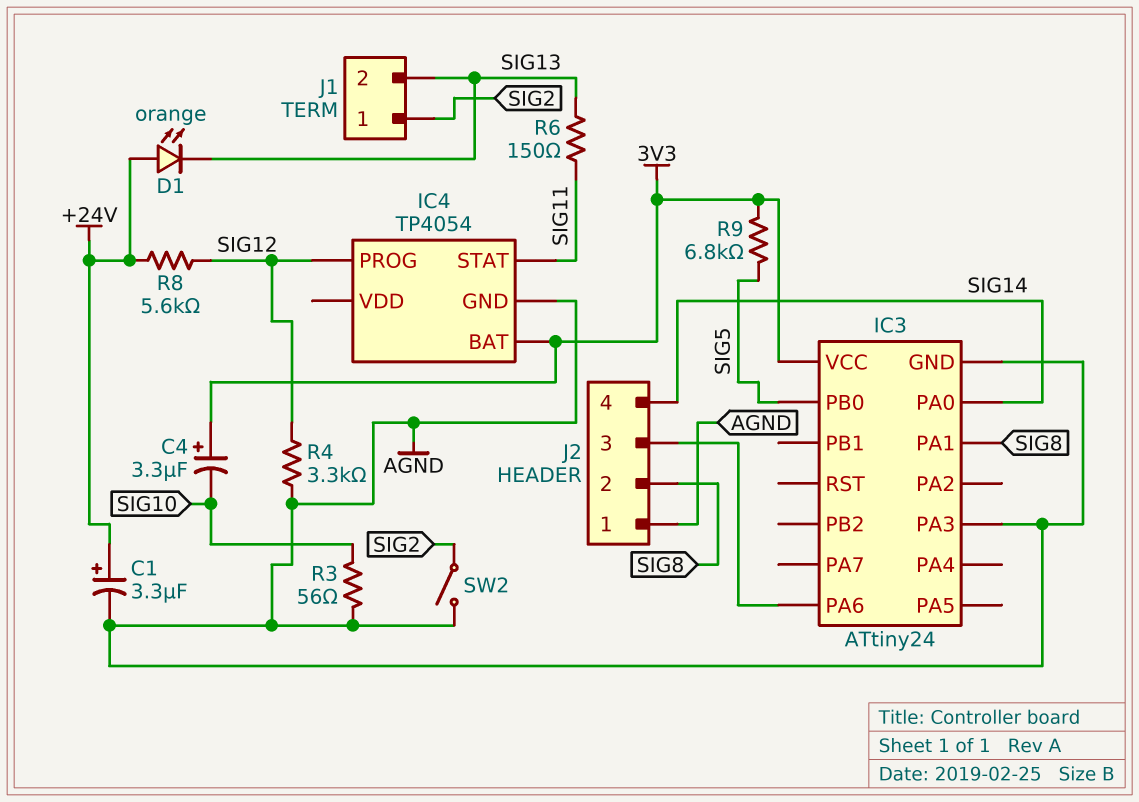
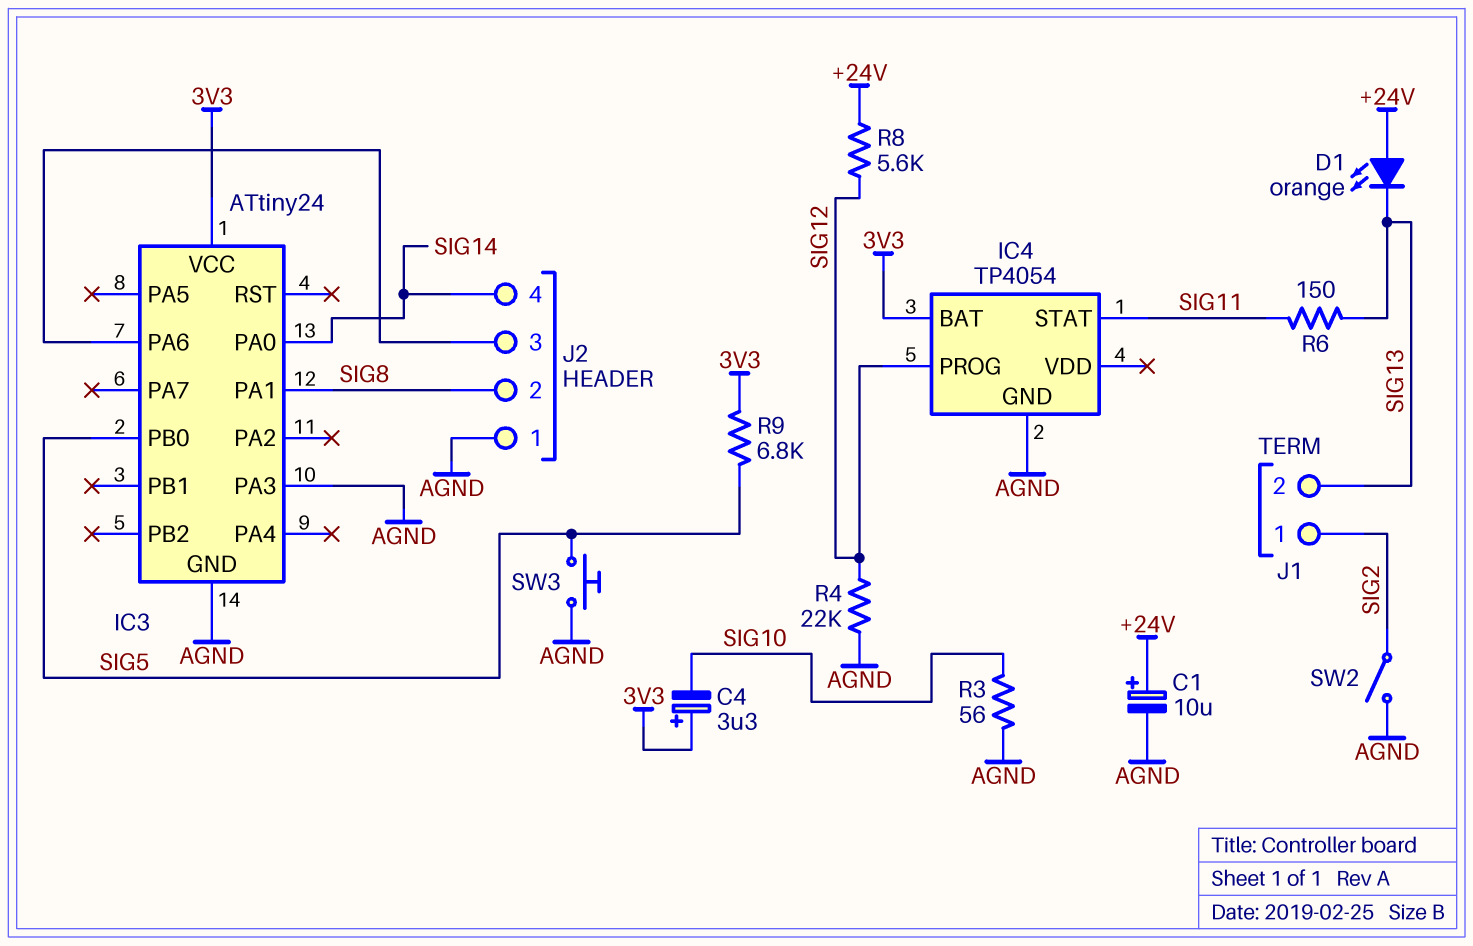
C1: 3.3uF (plus +24V, minus AGND) -> 10uF (plus +24V, minus AGND)
R4: 3.3k (AGND, SIG12) -> 22k (AGND, SIG12)
SW3: none -> button (AGND, SIG5)

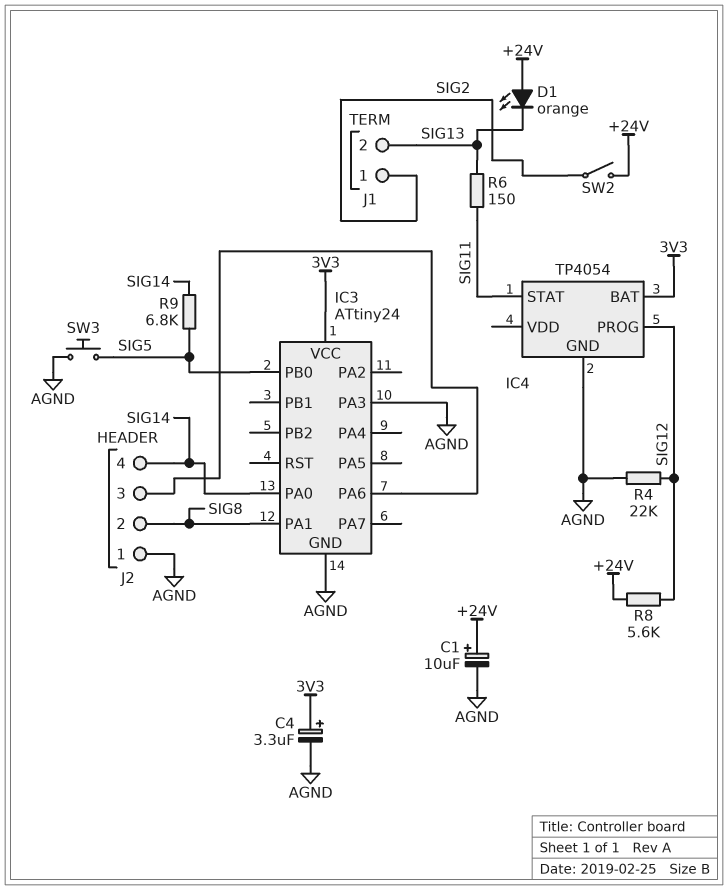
C4: 3.3uF (plus 3V3, minus SIG10) -> 3.3uF (plus 3V3, minus AGND)
R3: 56 (AGND, SIG10) -> none
R9: 6.8k (3V3, SIG5) -> 6.8k (SIG5, SIG14)
SW2: switch (AGND, SIG2) -> switch (+24V, SIG2)

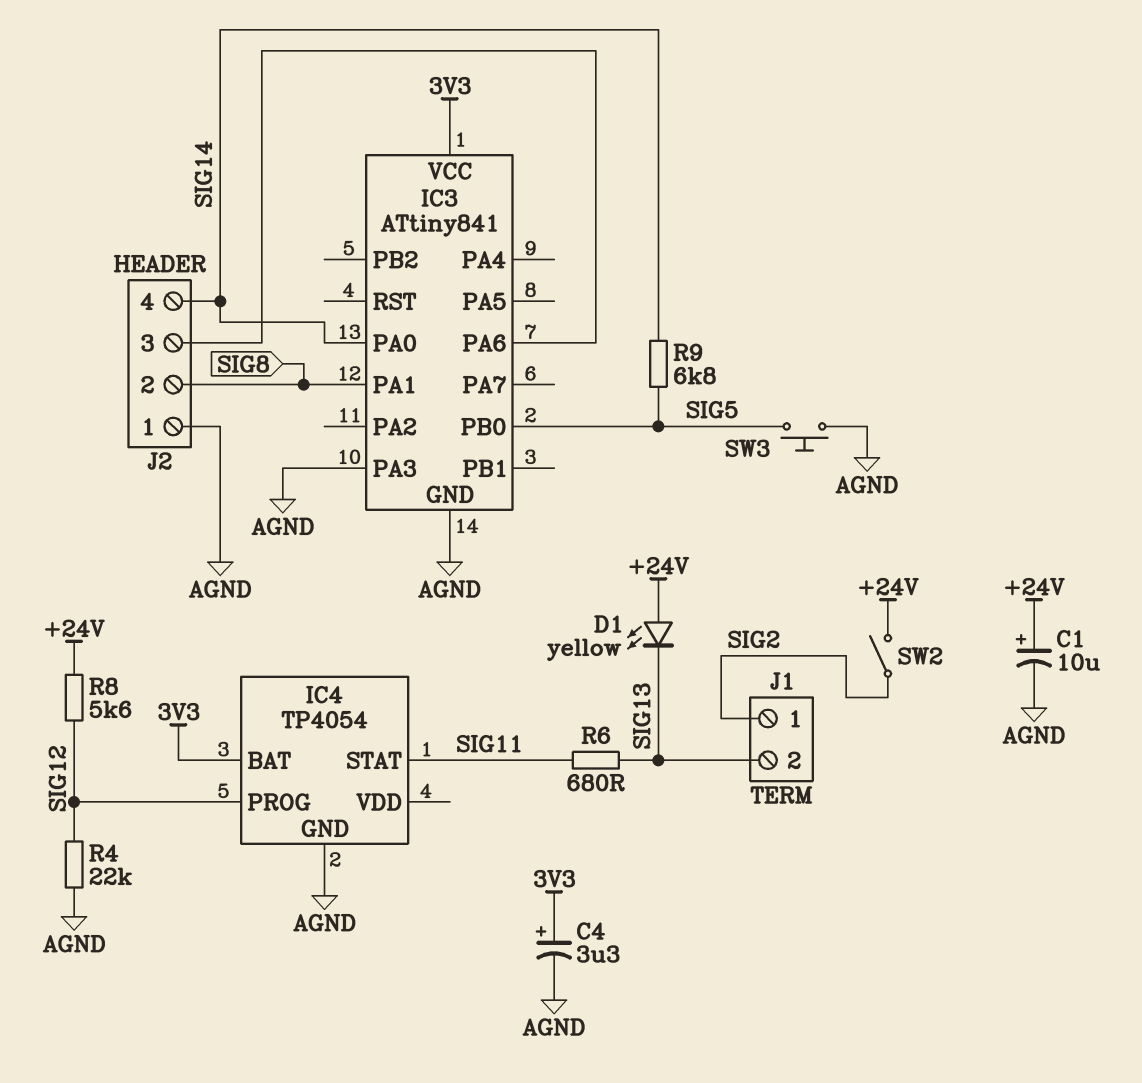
D1: LED orange (A +24V, K SIG13) -> LED yellow (A +24V, K SIG13)
IC3: ATtiny24 -> ATtiny841
R6: 150 (SIG11, SIG13) -> 680 (SIG11, SIG13)

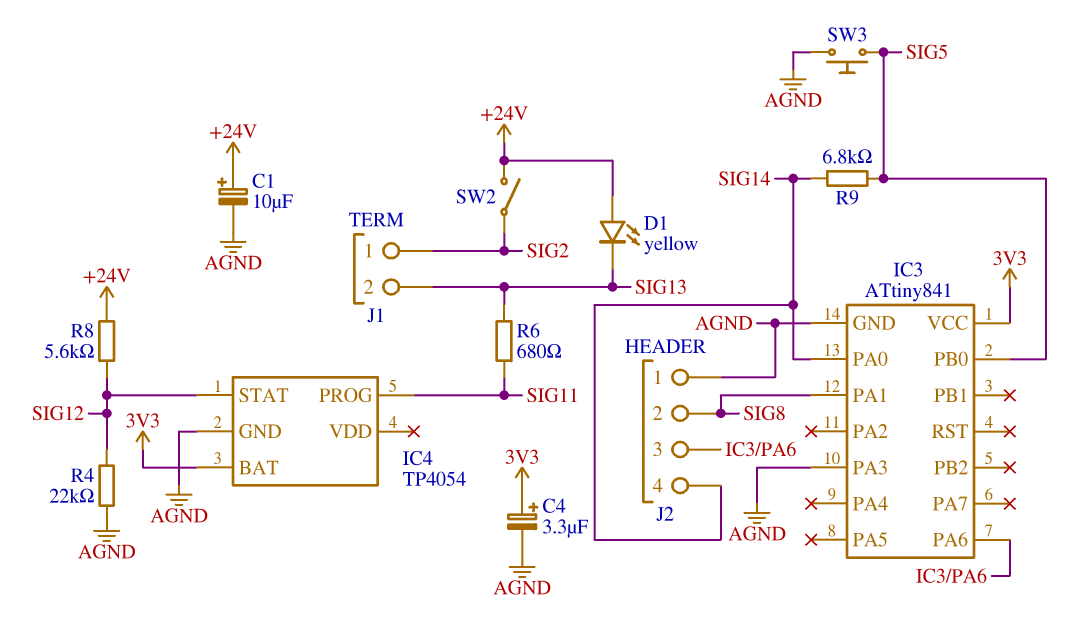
IC4 pin PROG: SIG12 -> SIG11
IC4 pin STAT: SIG11 -> SIG12

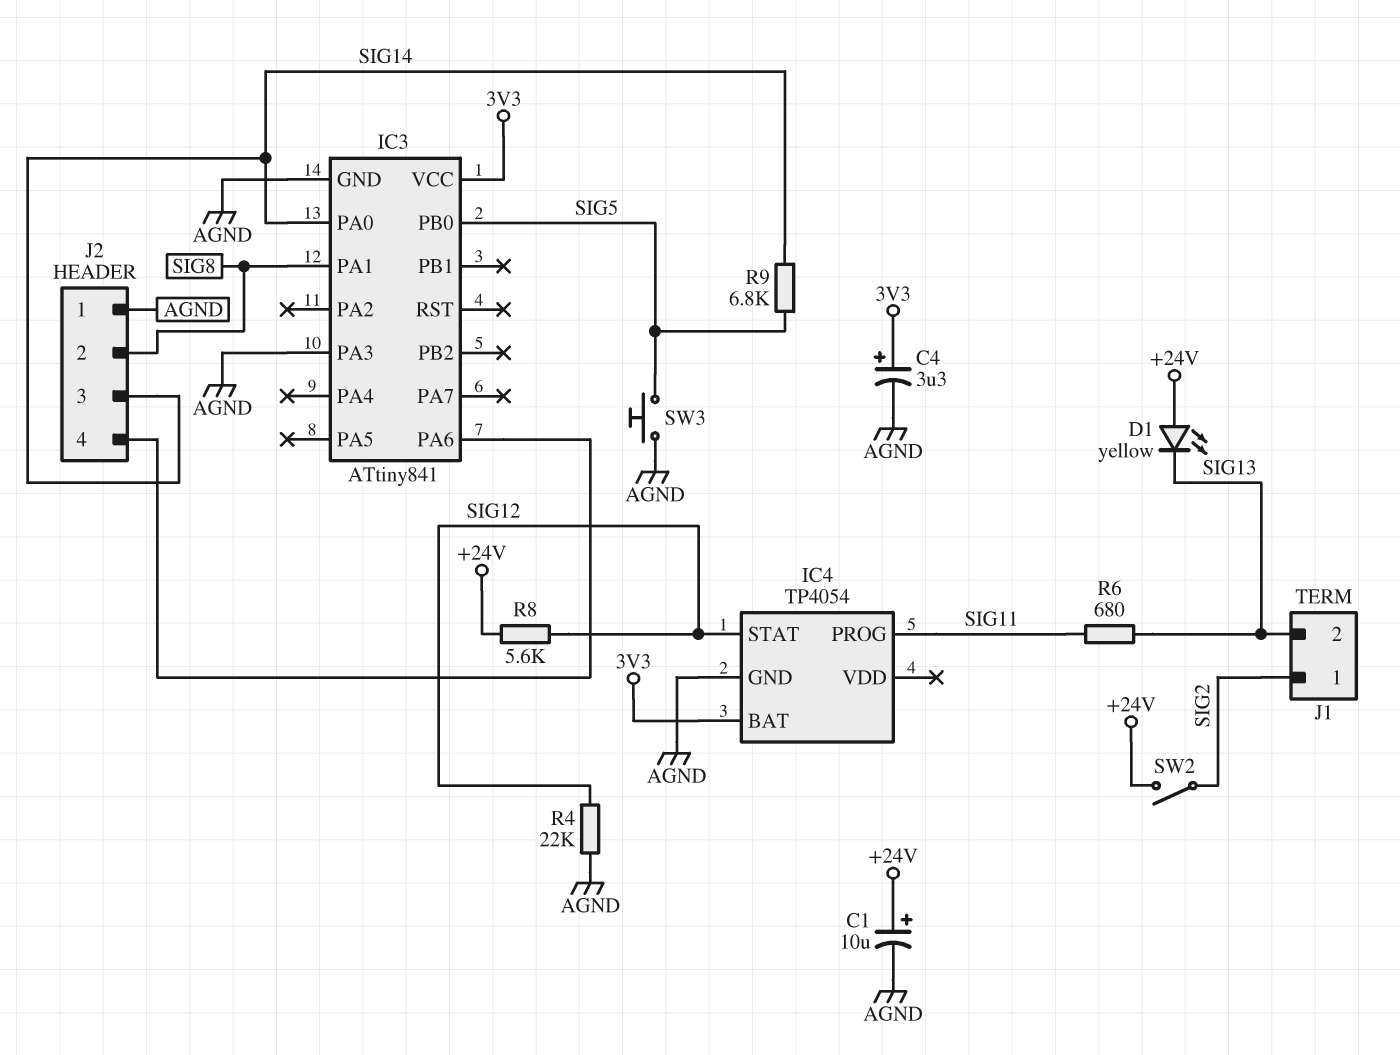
J2 pin 3: IC3/PA6 -> SIG14
J2 pin 4: SIG14 -> IC3/PA6

